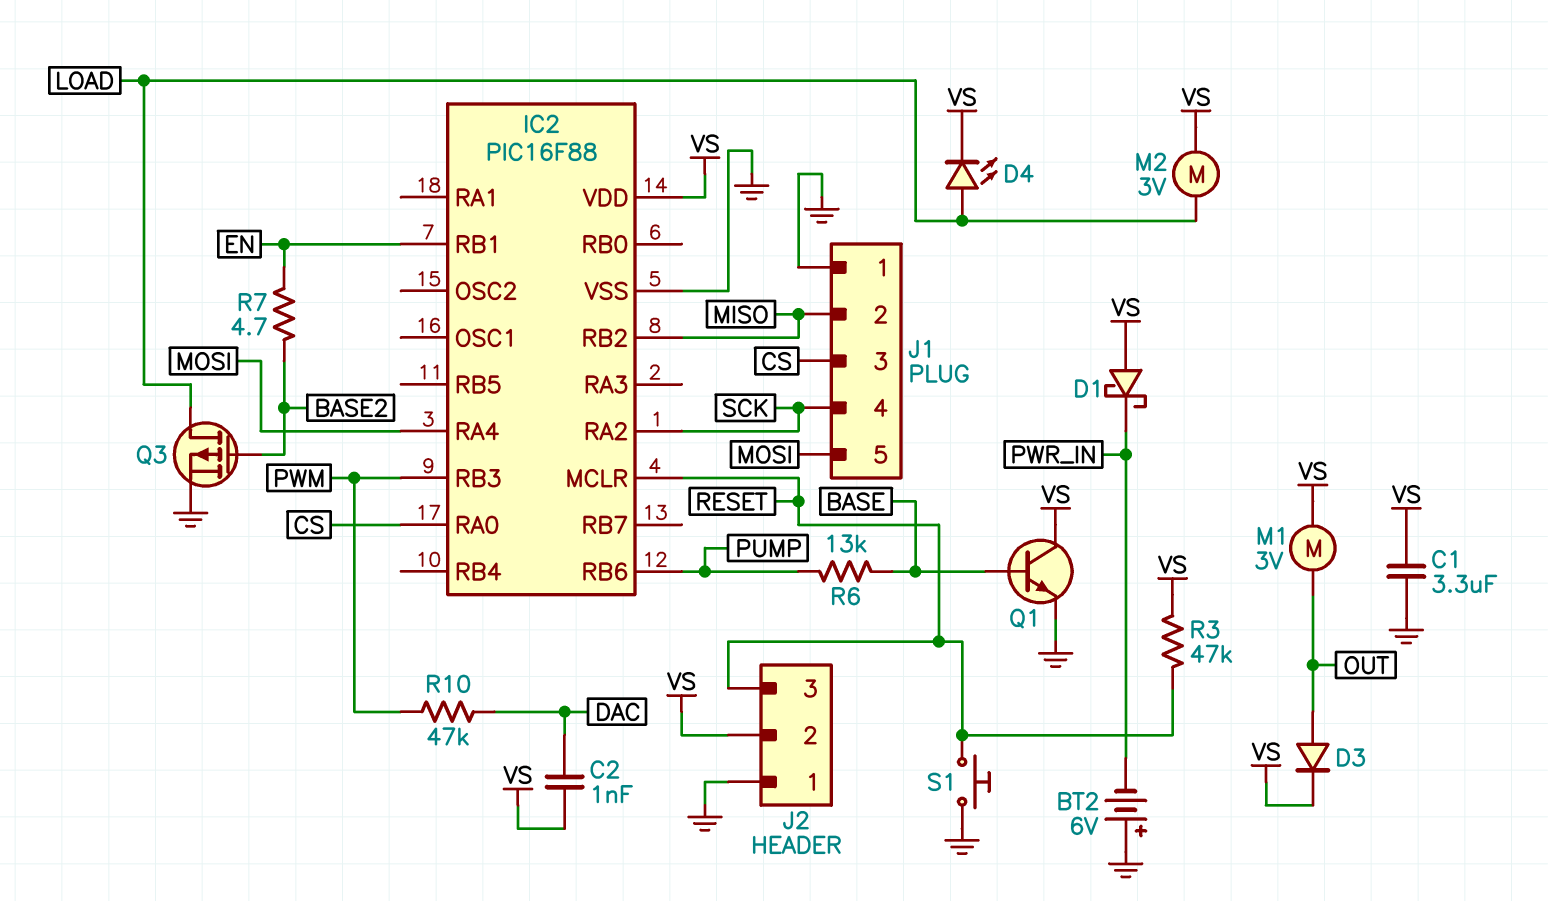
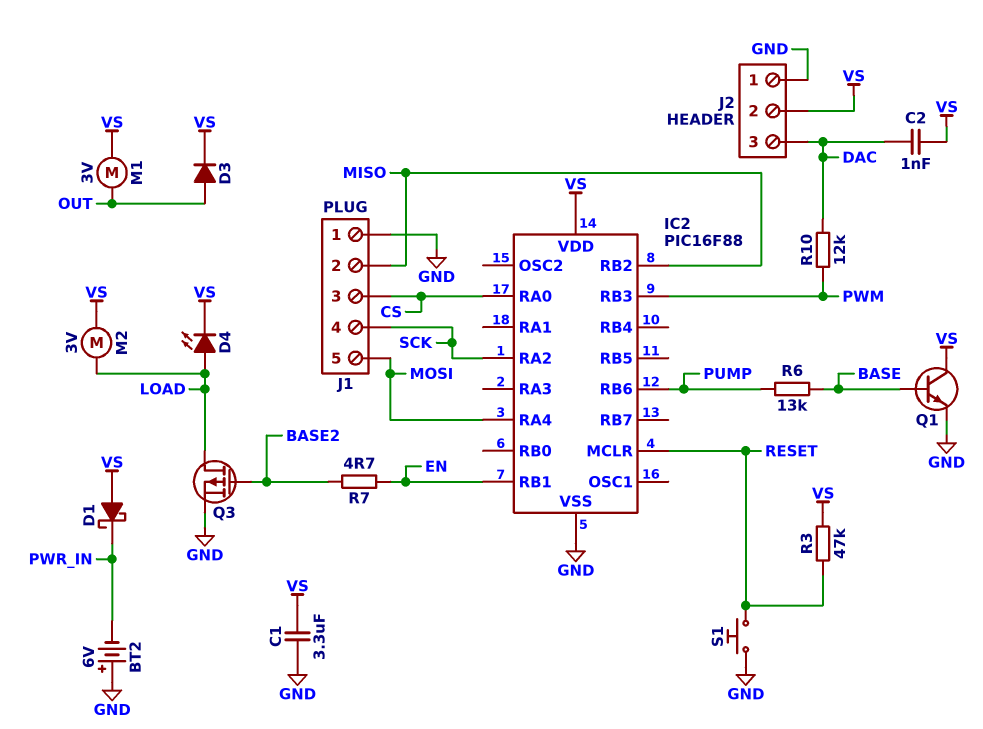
J2 pin 3: RESET -> DAC
R10: 47k (DAC, PWM) -> 12k (DAC, PWM)

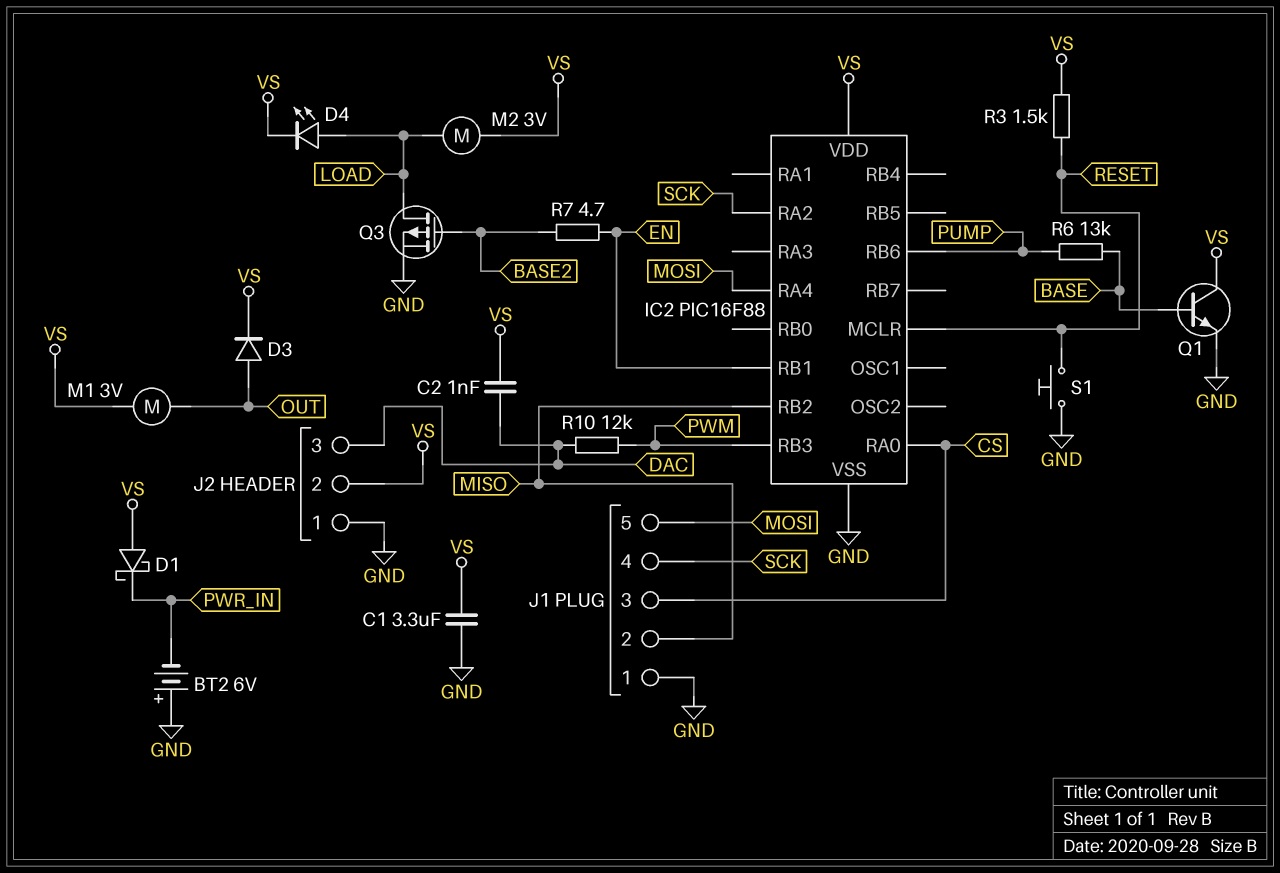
R3: 47k (RESET, VS) -> 1.5k (RESET, VS)

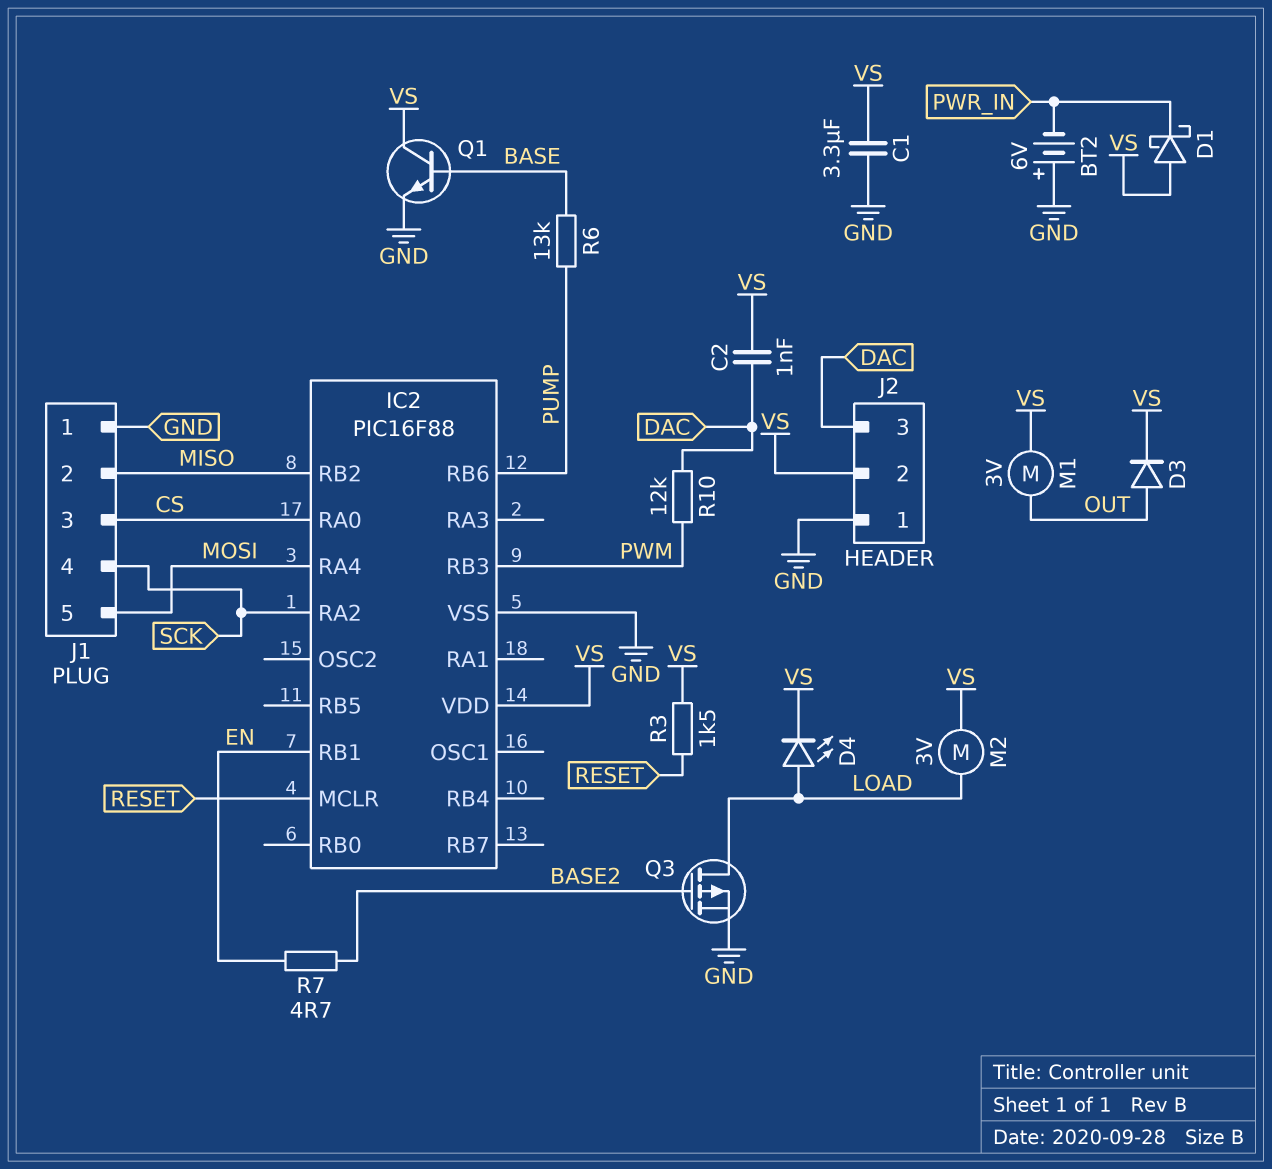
S1: button (GND, RESET) -> none

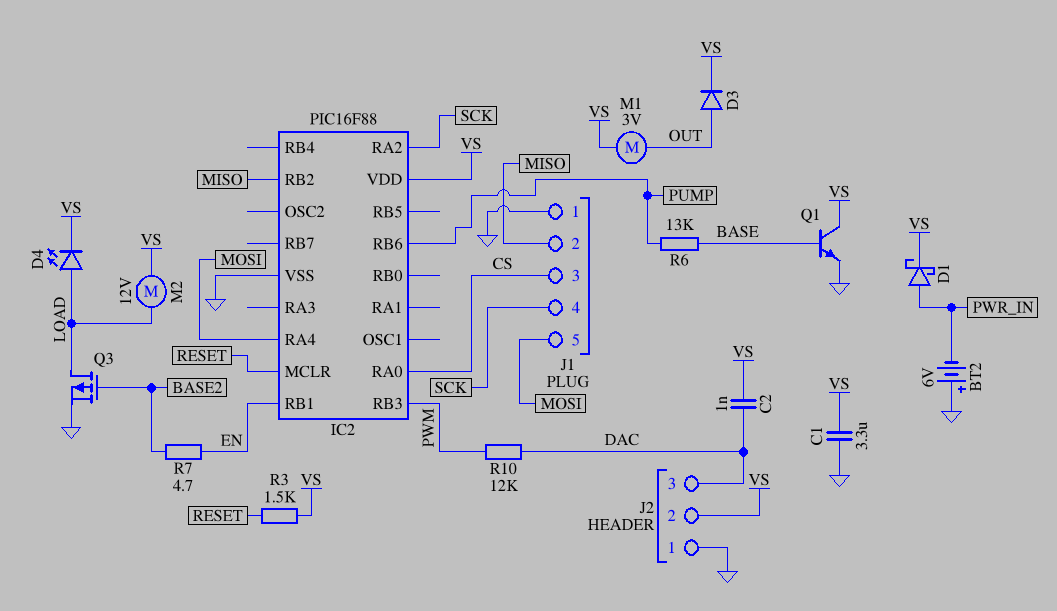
D1: schottky (A VS, K PWR_IN) -> schottky (A PWR_IN, K VS)
M2: motor 3V (LOAD, VS) -> motor 12V (LOAD, VS)

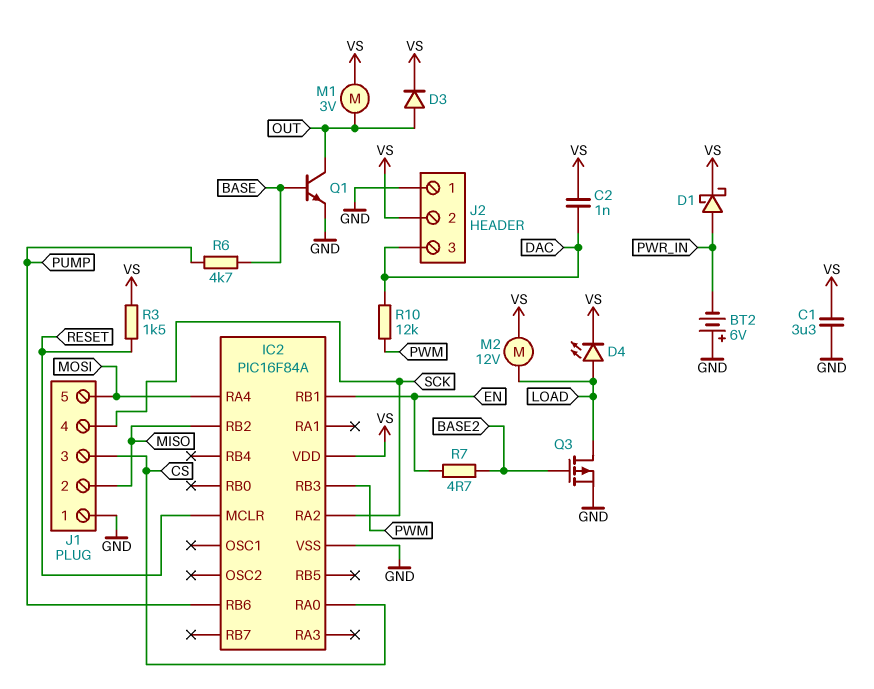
IC2: PIC16F88 -> PIC16F84A
Q1: NPN (B BASE, C VS, E GND) -> NPN (B BASE, C OUT, E GND)
R6: 13k (BASE, PUMP) -> 4.7k (BASE, PUMP)

